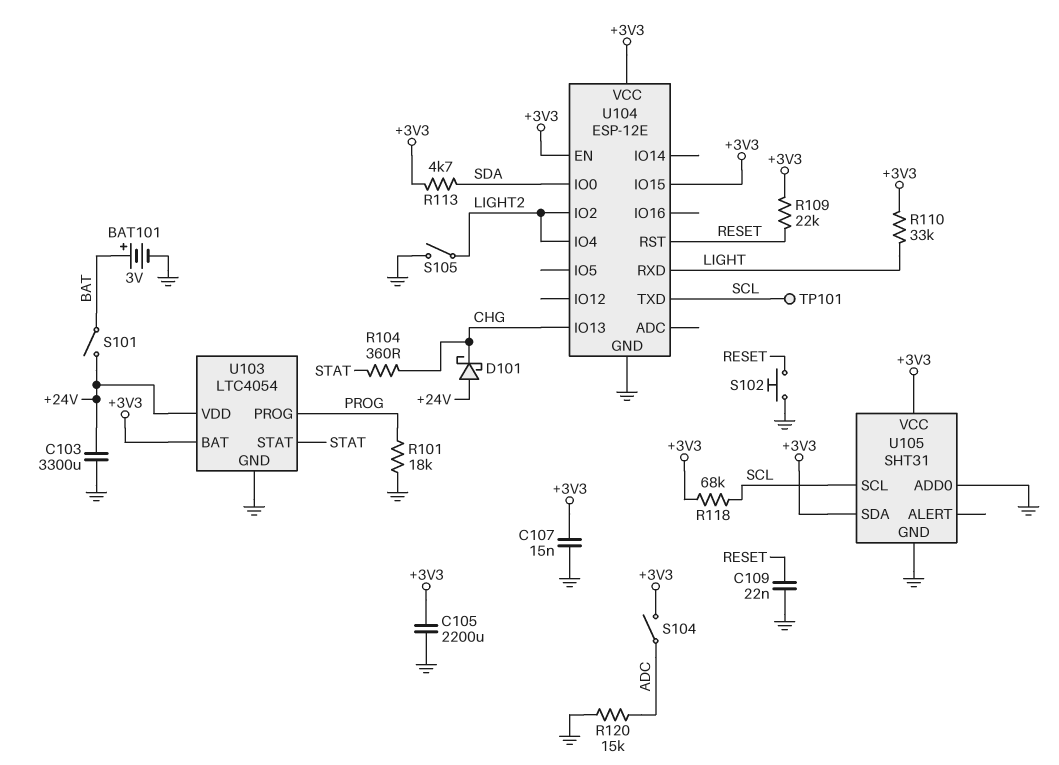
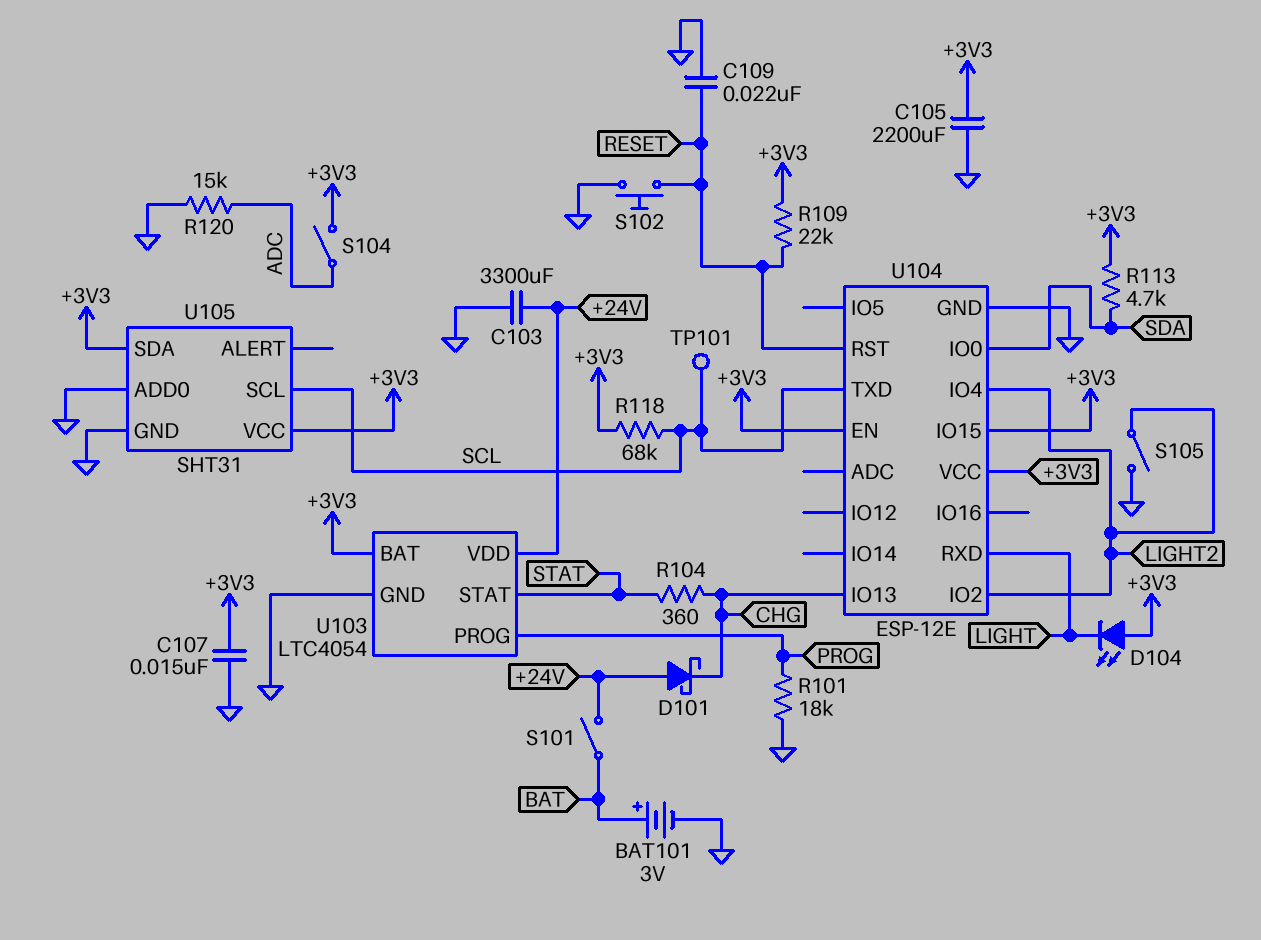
D104: none -> LED (A +3V3, K LIGHT)
R110: 33k (+3V3, LIGHT) -> none

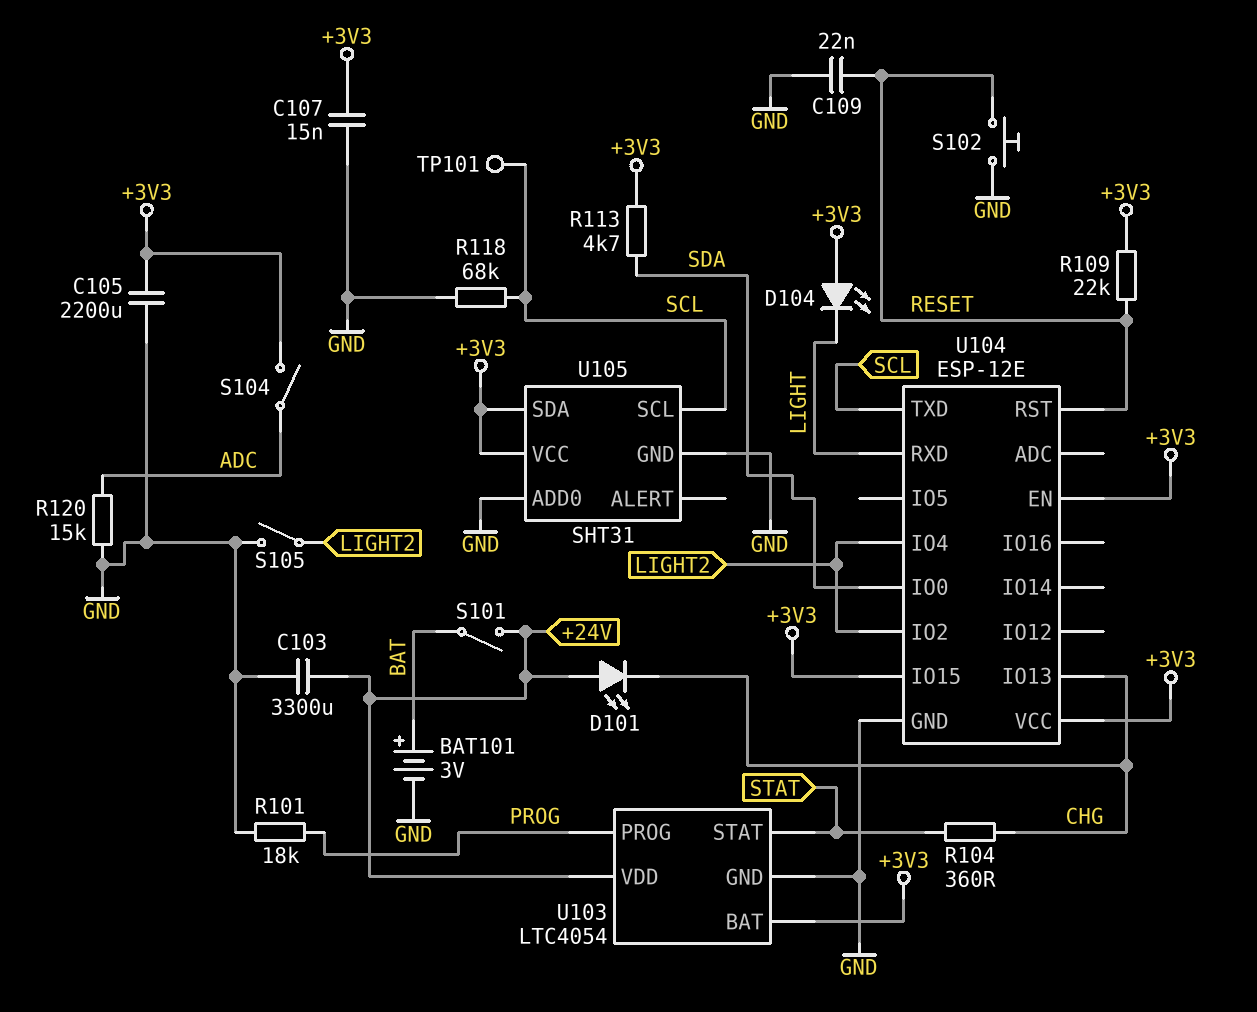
D101: schottky (A +24V, K CHG) -> LED (A +24V, K CHG)
R118: 68k (+3V3, SCL) -> 68k (GND, SCL)

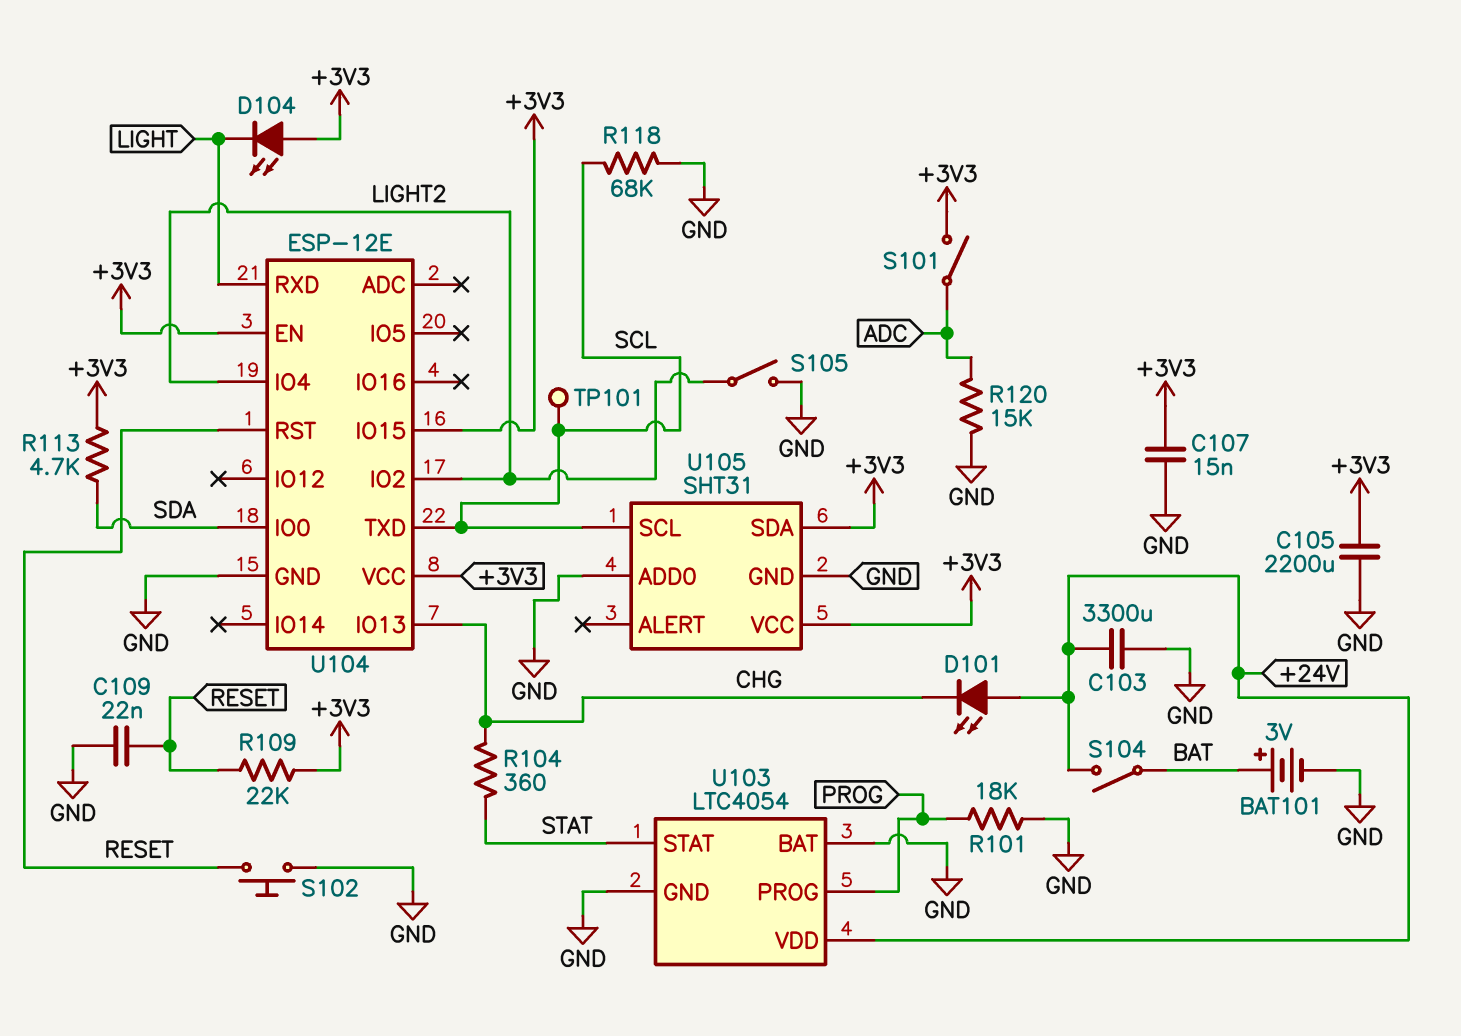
S101: switch (+24V, BAT) -> switch (+3V3, ADC)
S104: switch (+3V3, ADC) -> switch (+24V, BAT)
U103 pin BAT: +3V3 -> GND

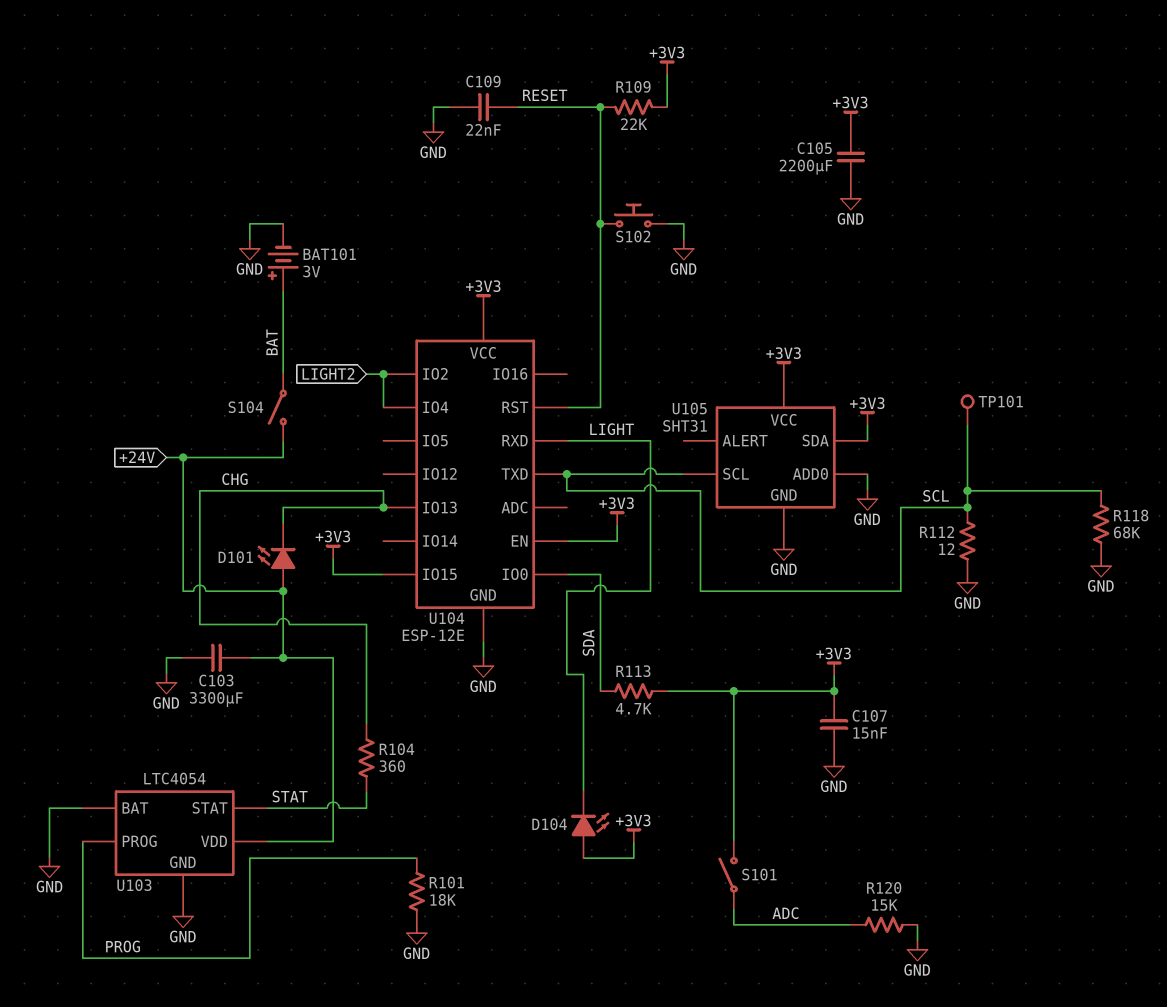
R112: none -> 12 (GND, SCL)
S105: switch (GND, LIGHT2) -> none

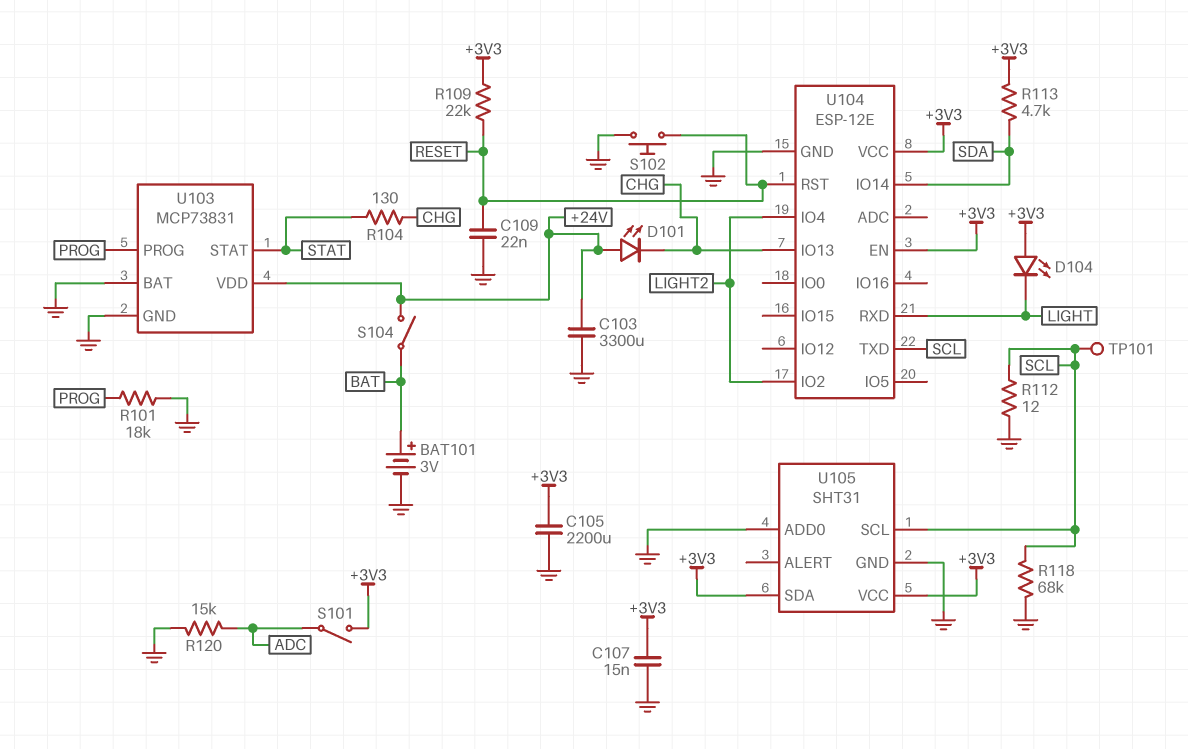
R104: 360 (CHG, STAT) -> 130 (CHG, STAT)
U103: LTC4054 -> MCP73831
U104 pin IO0: SDA -> none
U104 pin IO14: none -> SDA
U104 pin IO15: +3V3 -> none

